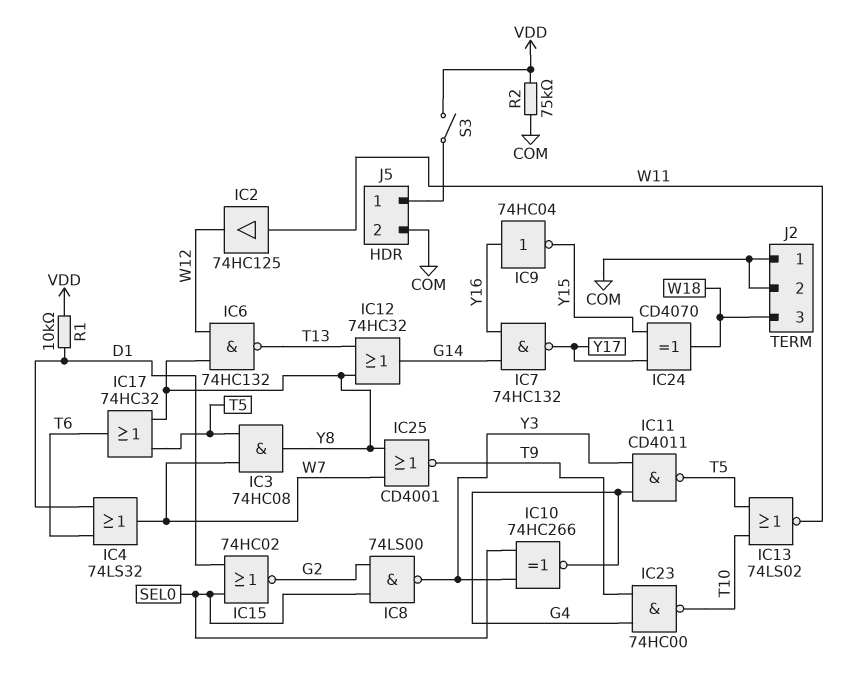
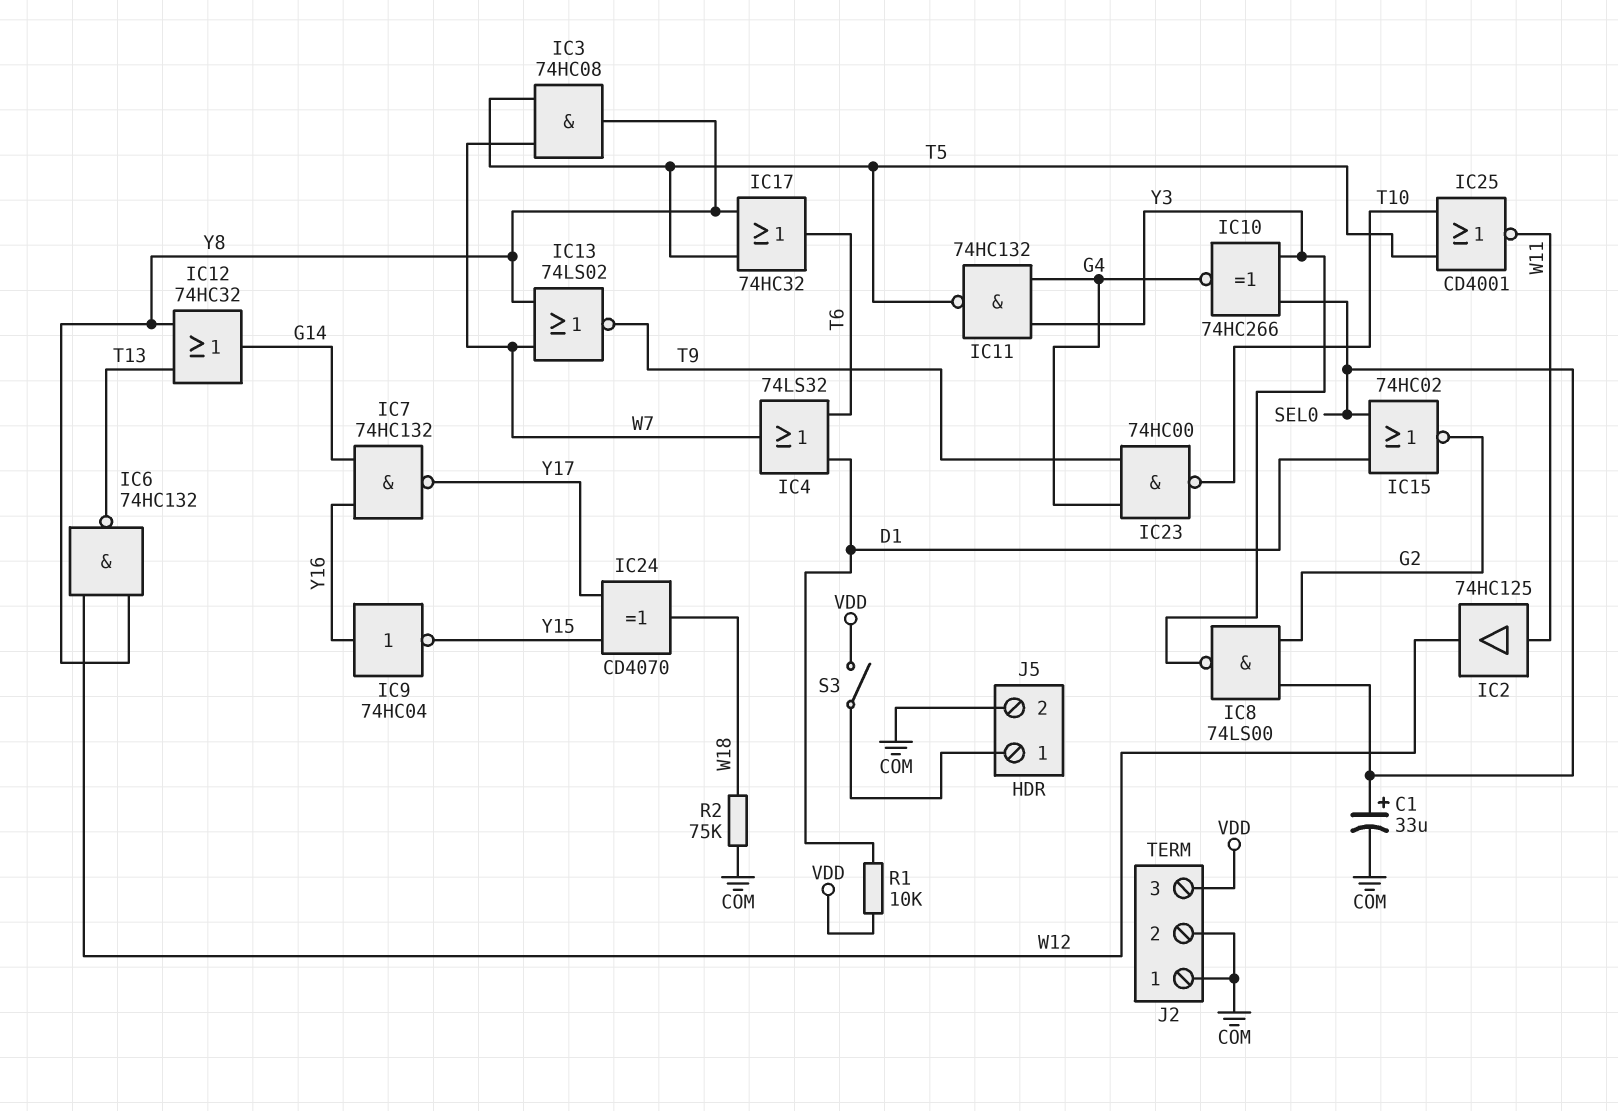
C1: none -> 33uF (plus SEL0, minus COM)
IC11: NAND CD4011 (in G4, in Y3, out T5) -> NAND 74HC132 (in G4, in Y3, out T5)
IC13: NOR 74LS02 (in T5, in T10, out W11) -> NOR 74LS02 (in W7, in Y8, out T9)
IC25: NOR CD4001 (in W7, in Y8, out T9) -> NOR CD4001 (in T5, in T10, out W11)
J2 pin 3: W18 -> VDD
R2: 75k (COM, VDD) -> 75k (COM, W18)

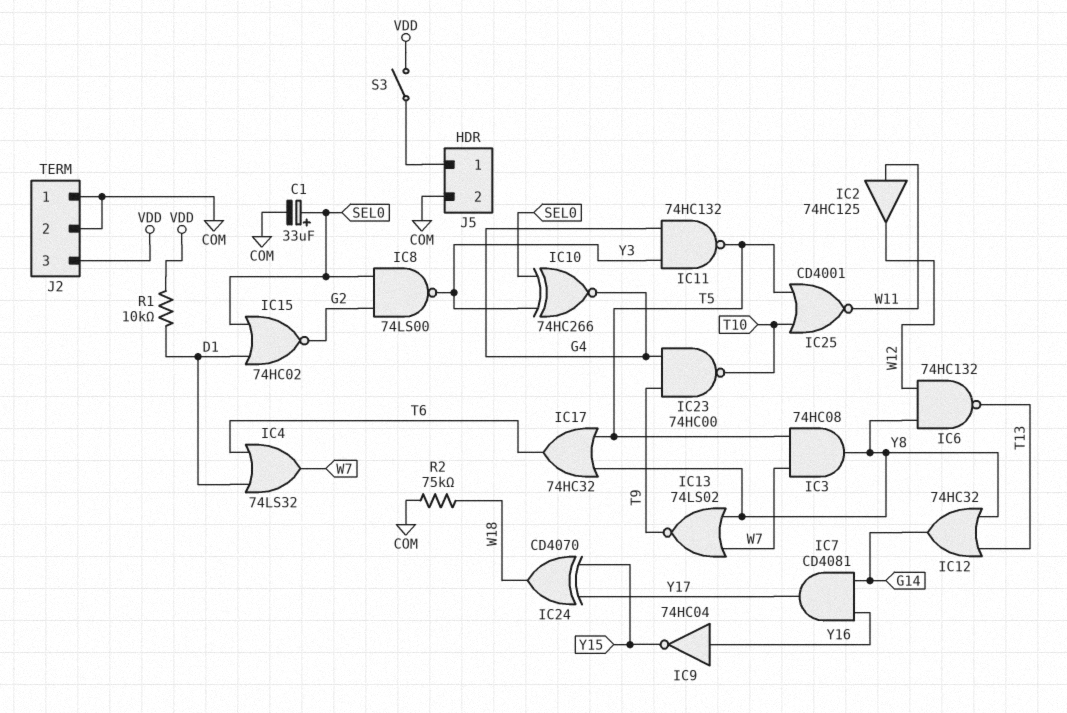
IC7: NAND 74HC132 (in G14, in Y16, out Y17) -> AND CD4081 (in G14, in Y16, out Y17)

